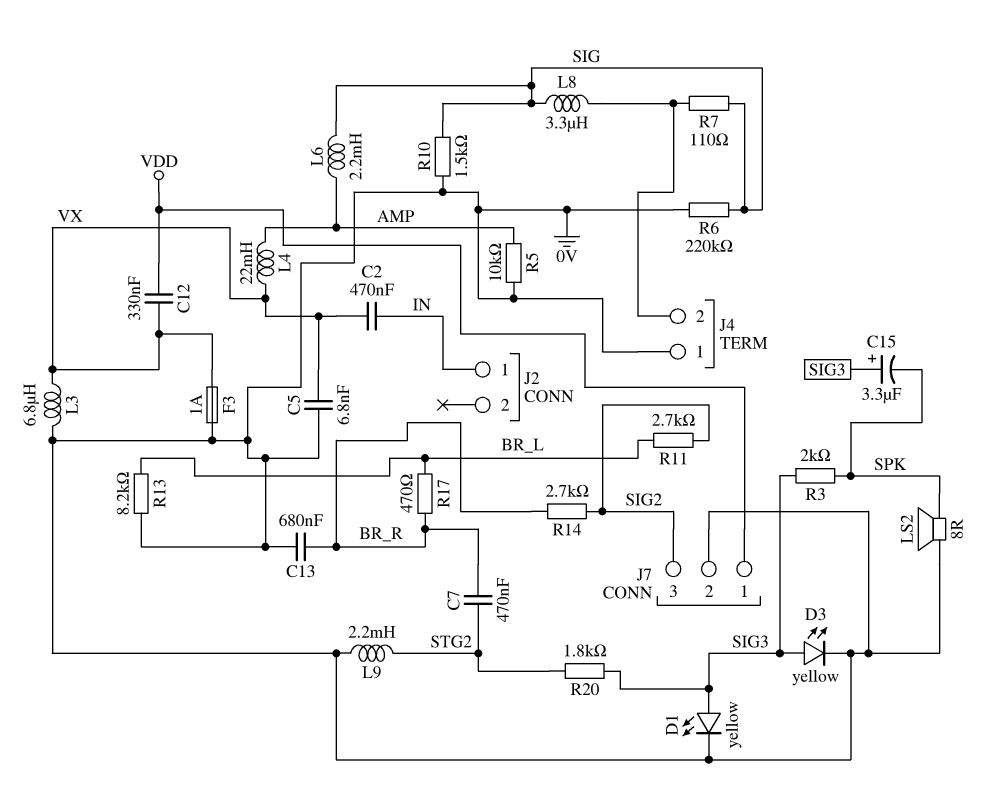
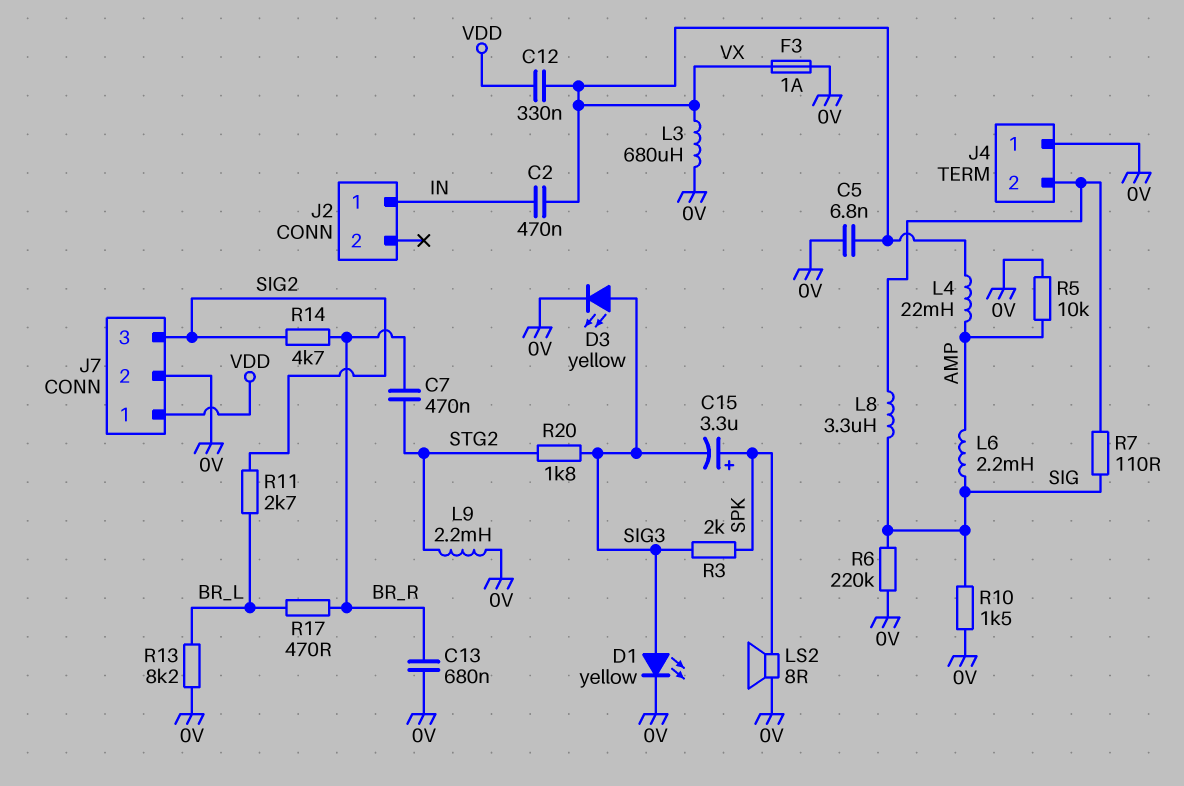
C15: 3.3uF (plus SIG3, minus SPK) -> 3.3uF (plus SPK, minus SIG3)
L3: 6.8uH (0V, VX) -> 680uH (0V, VX)
R14: 2.7k (BR_R, SIG2) -> 4.7k (BR_R, SIG2)

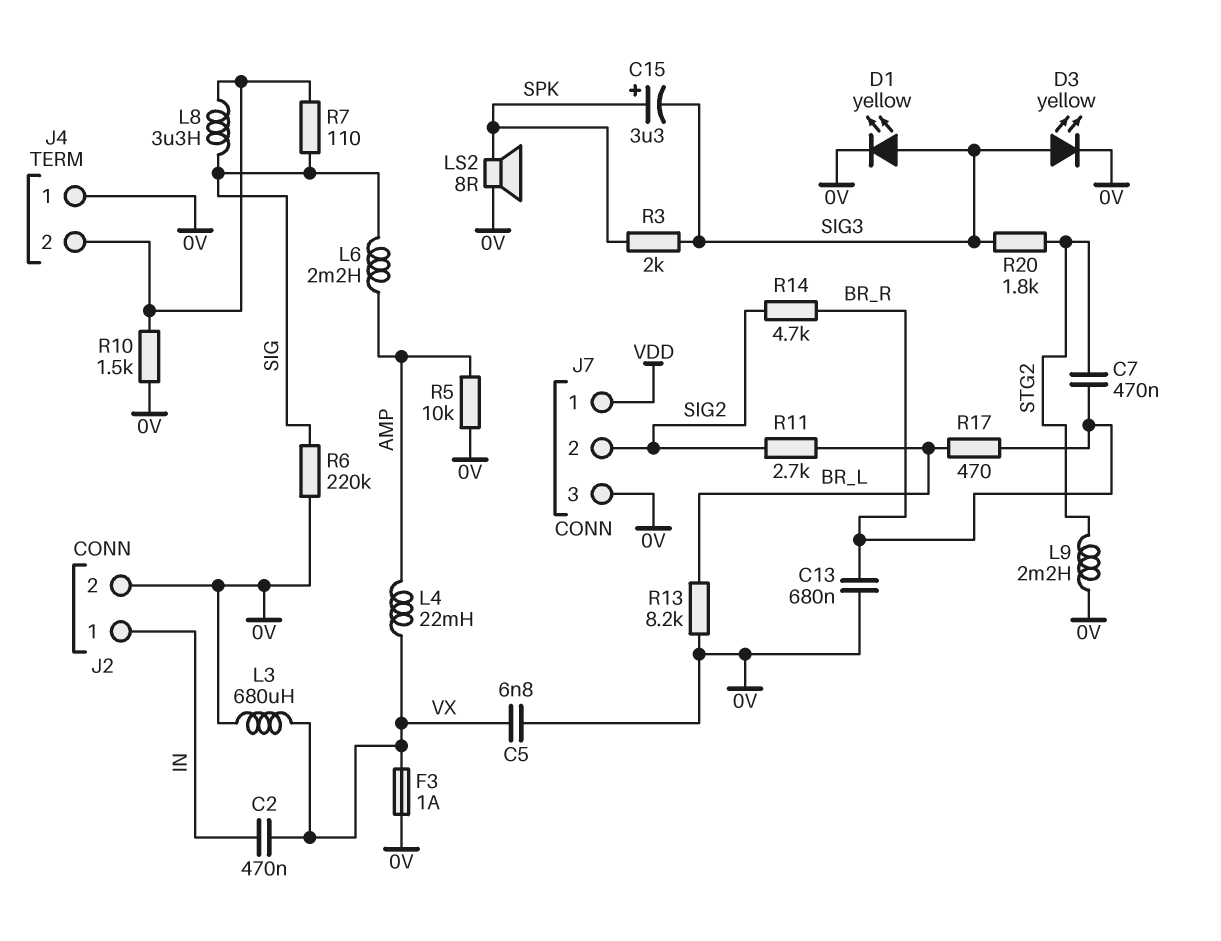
C12: 330nF (VDD, VX) -> none
J2 pin 2: none -> 0V
J7 pin 2: 0V -> SIG2
J7 pin 3: SIG2 -> 0V
R10: 1.5k (0V, SIG) -> 1.5k (0V, J4/2)

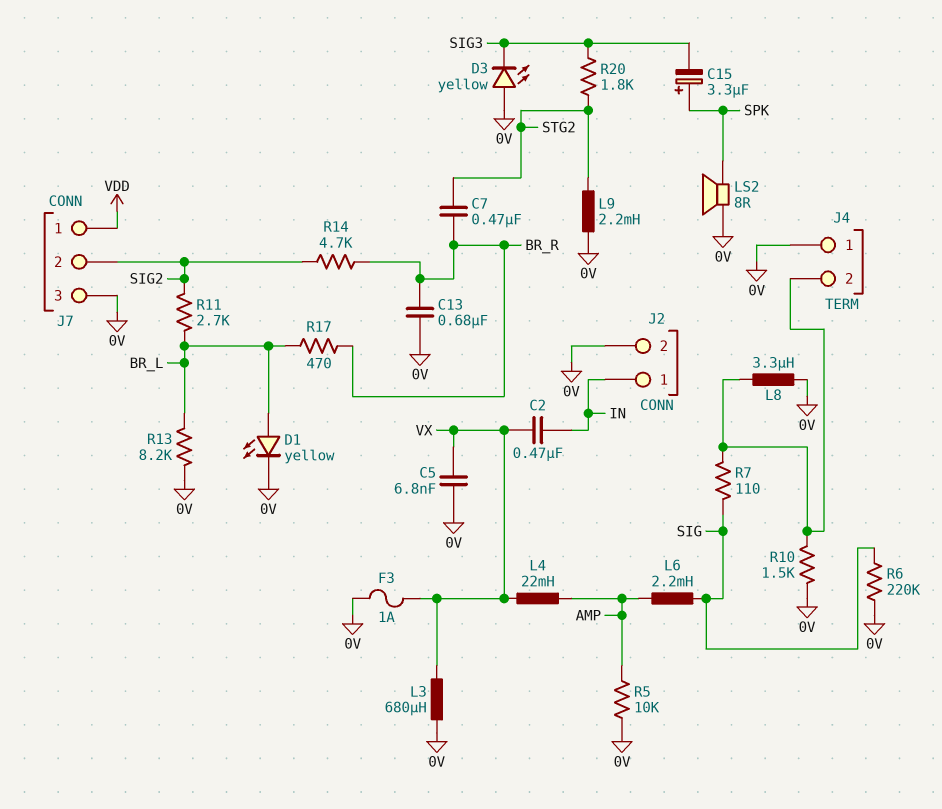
D1: LED yellow (A SIG3, K 0V) -> LED yellow (A BR_L, K 0V)
D3: LED yellow (A SIG3, K 0V) -> LED yellow (A 0V, K SIG3)
L8: 3.3uH (J4/2, SIG) -> 3.3uH (0V, J4/2)
R3: 2k (SIG3, SPK) -> none

